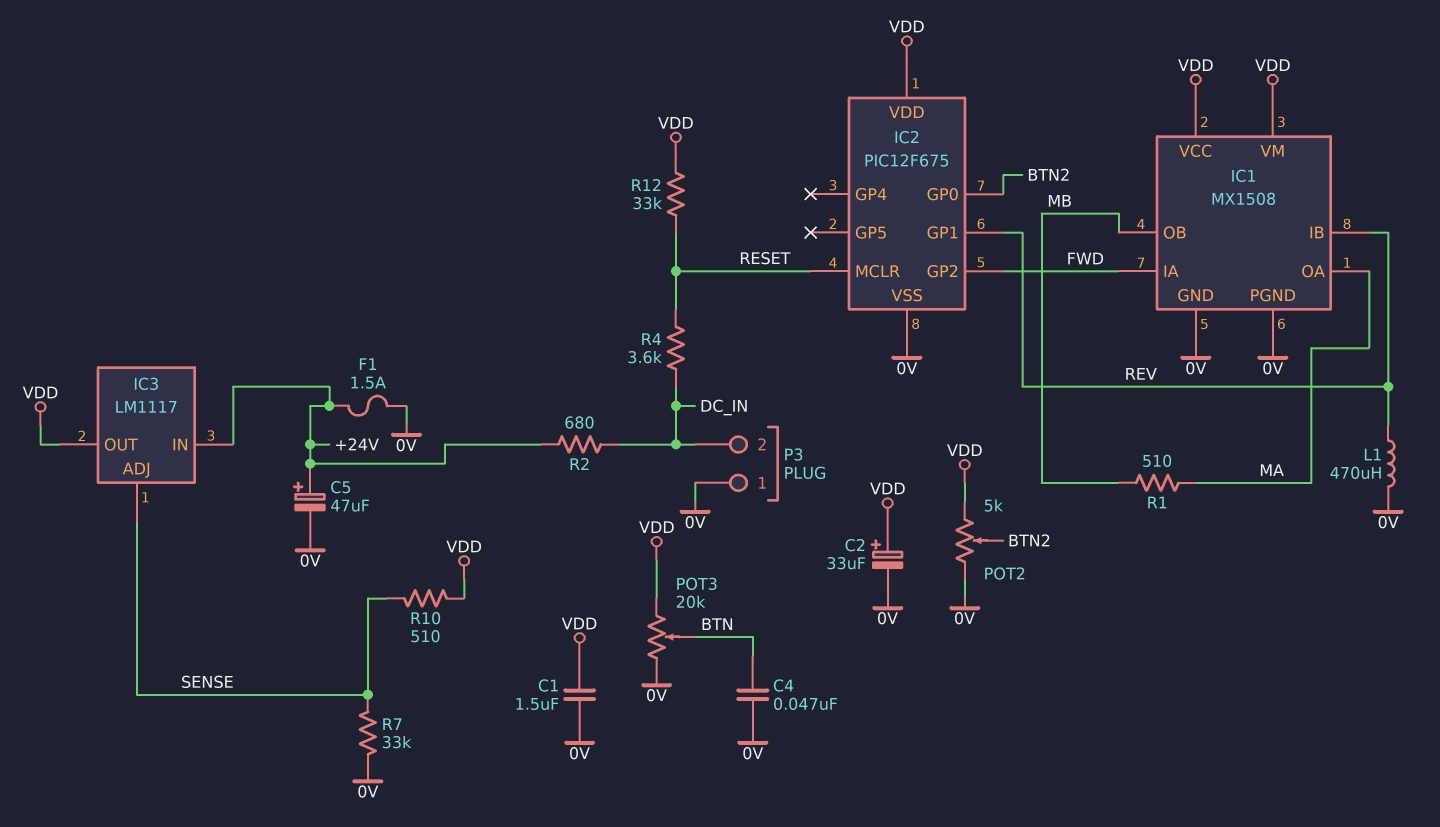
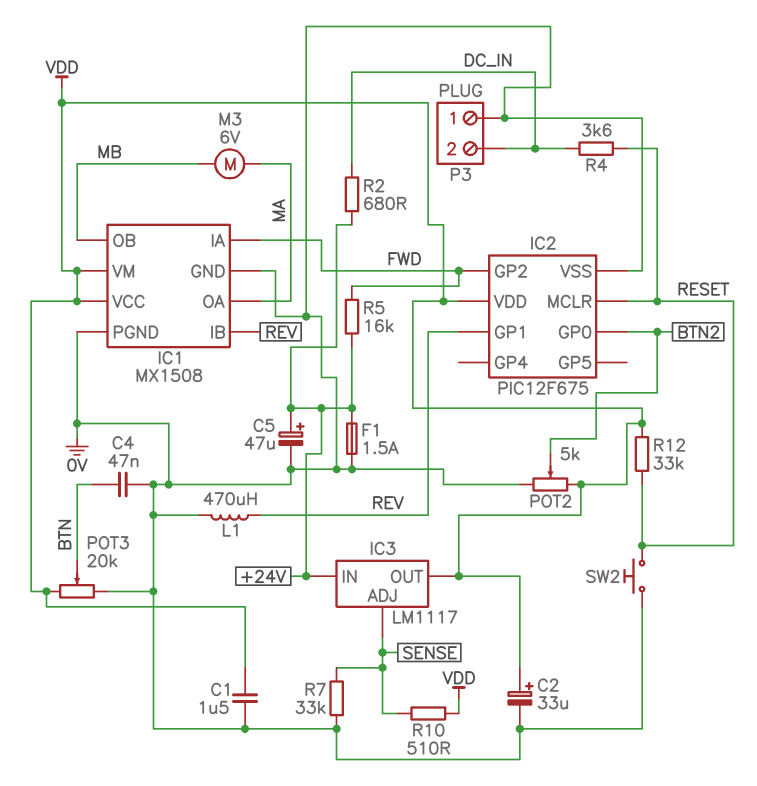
M3: none -> motor 6V (MA, MB)
R1: 510 (MA, MB) -> none
R5: none -> 16k (+24V, FWD)
SW2: none -> button (0V, RESET)

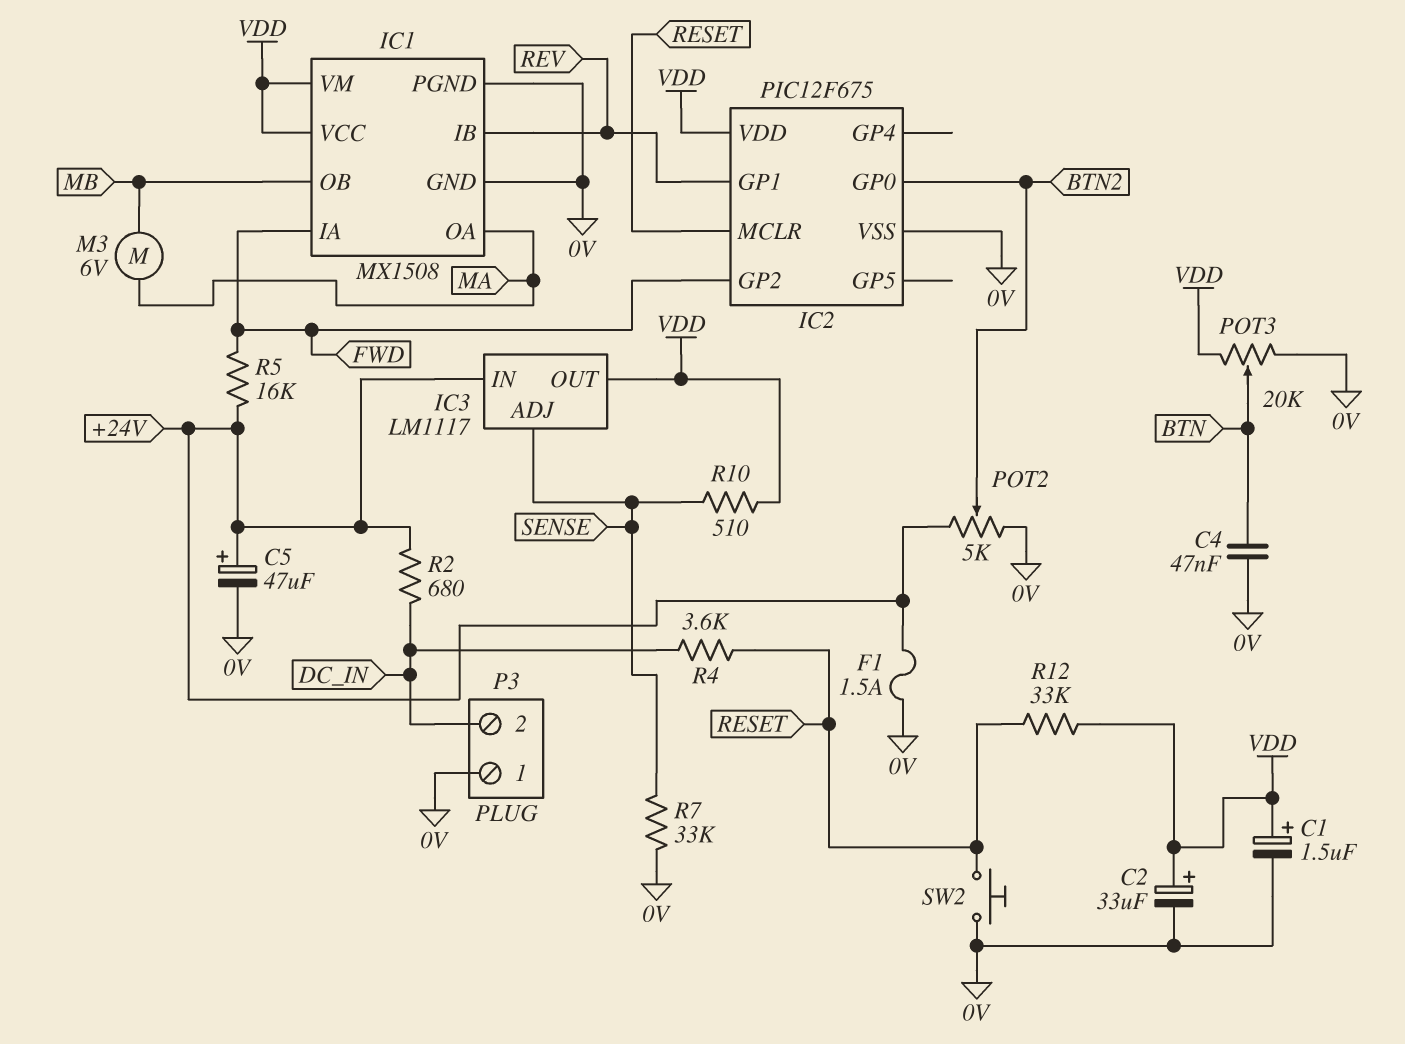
C1: 1.5uF (0V, VDD) -> 1.5uF (plus VDD, minus 0V)
L1: 470uH (0V, REV) -> none
POT2: 5k (0V, VDD, wiper BTN2) -> 5k (+24V, 0V, wiper BTN2)

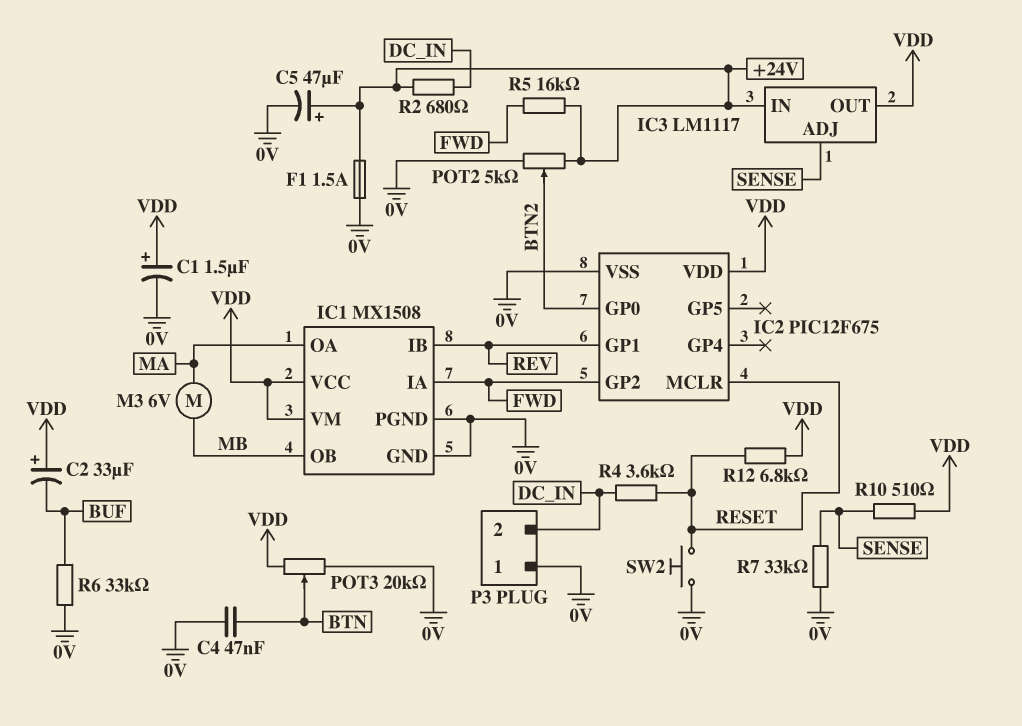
C2: 33uF (plus VDD, minus 0V) -> 33uF (plus VDD, minus BUF)
R6: none -> 33k (0V, BUF)
R12: 33k (RESET, VDD) -> 6.8k (RESET, VDD)

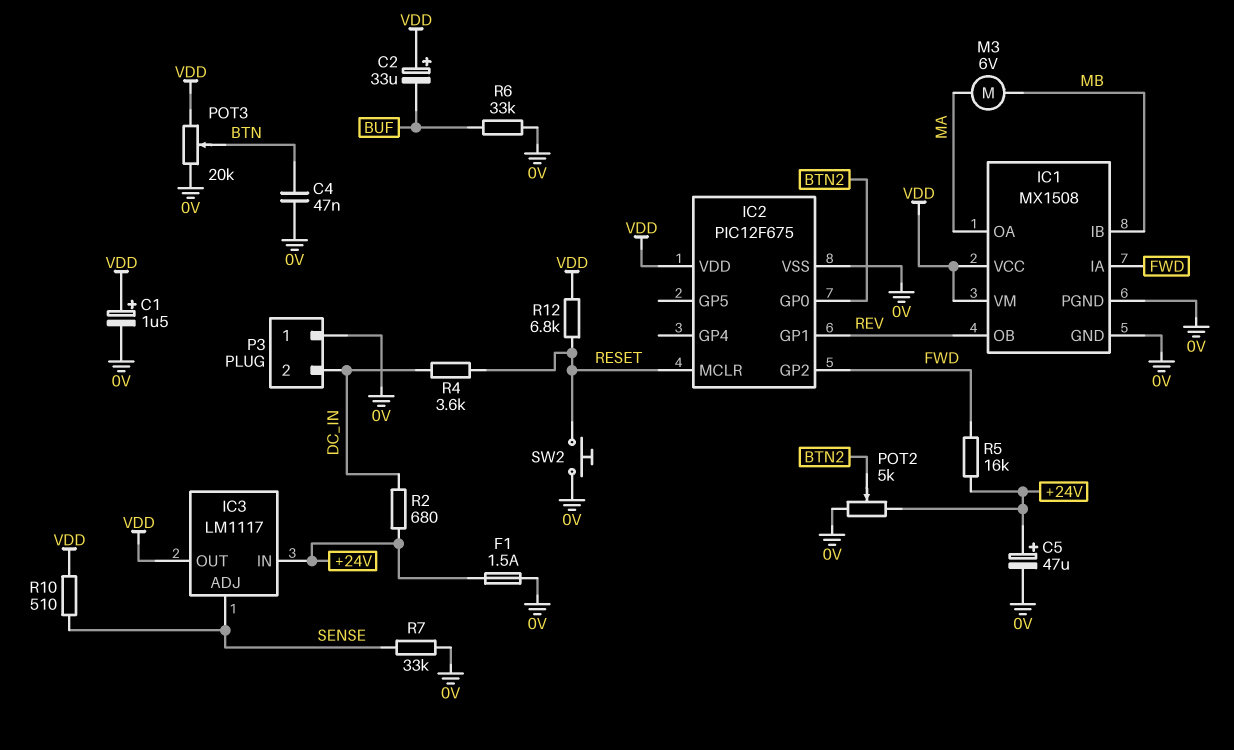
IC1 pin IB: REV -> MB
IC1 pin OB: MB -> REV

